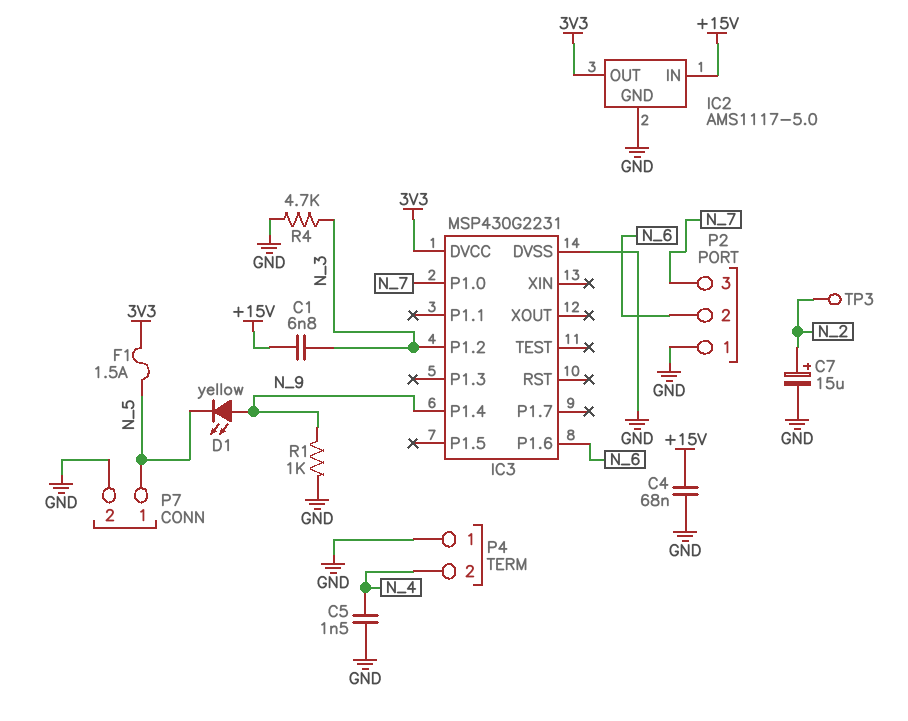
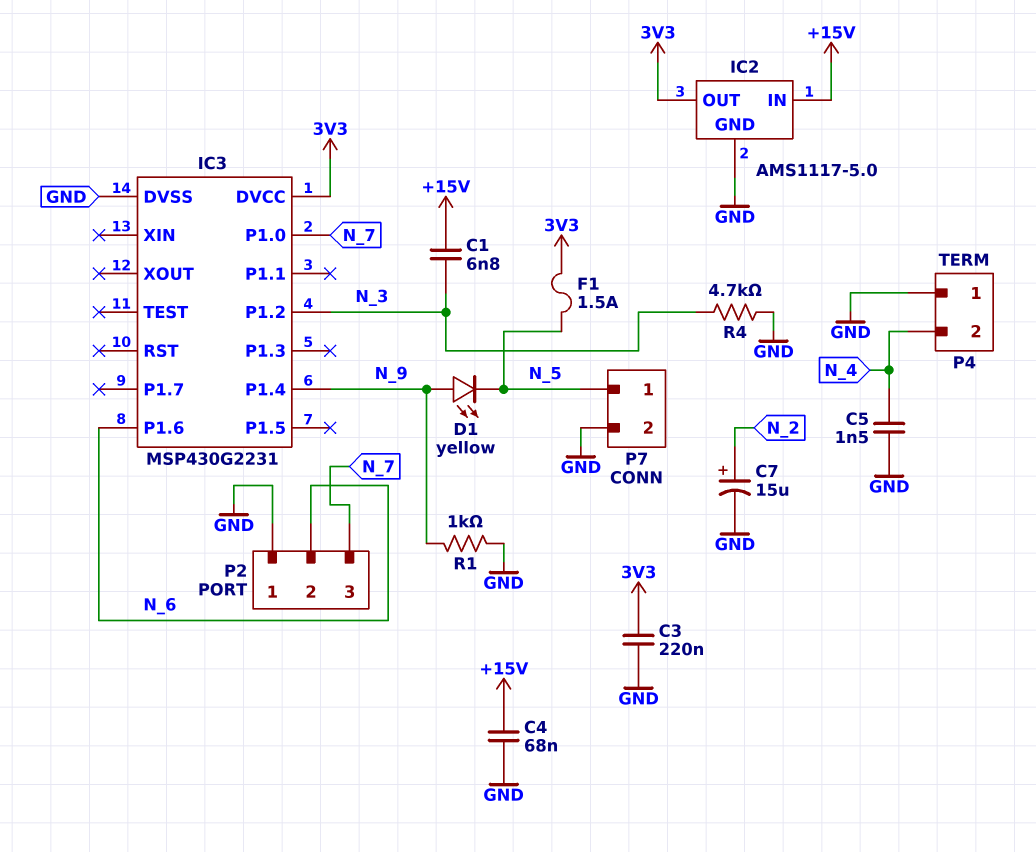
C3: none -> 220nF (3V3, GND)
TP3: test point (N_2) -> none

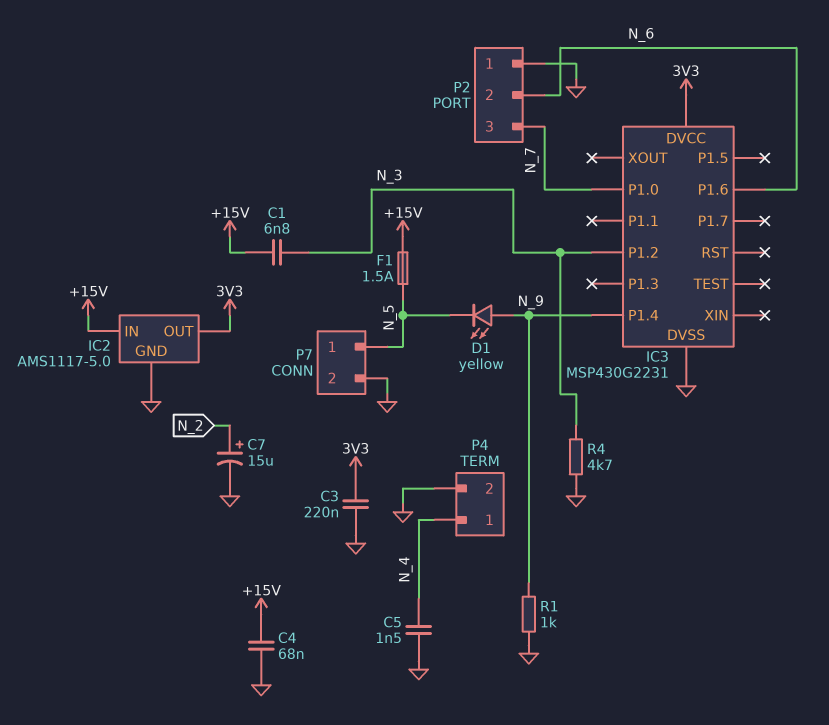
F1: 1.5A (3V3, N_5) -> 1.5A (+15V, N_5)
P4 pin 1: GND -> N_4
P4 pin 2: N_4 -> GND

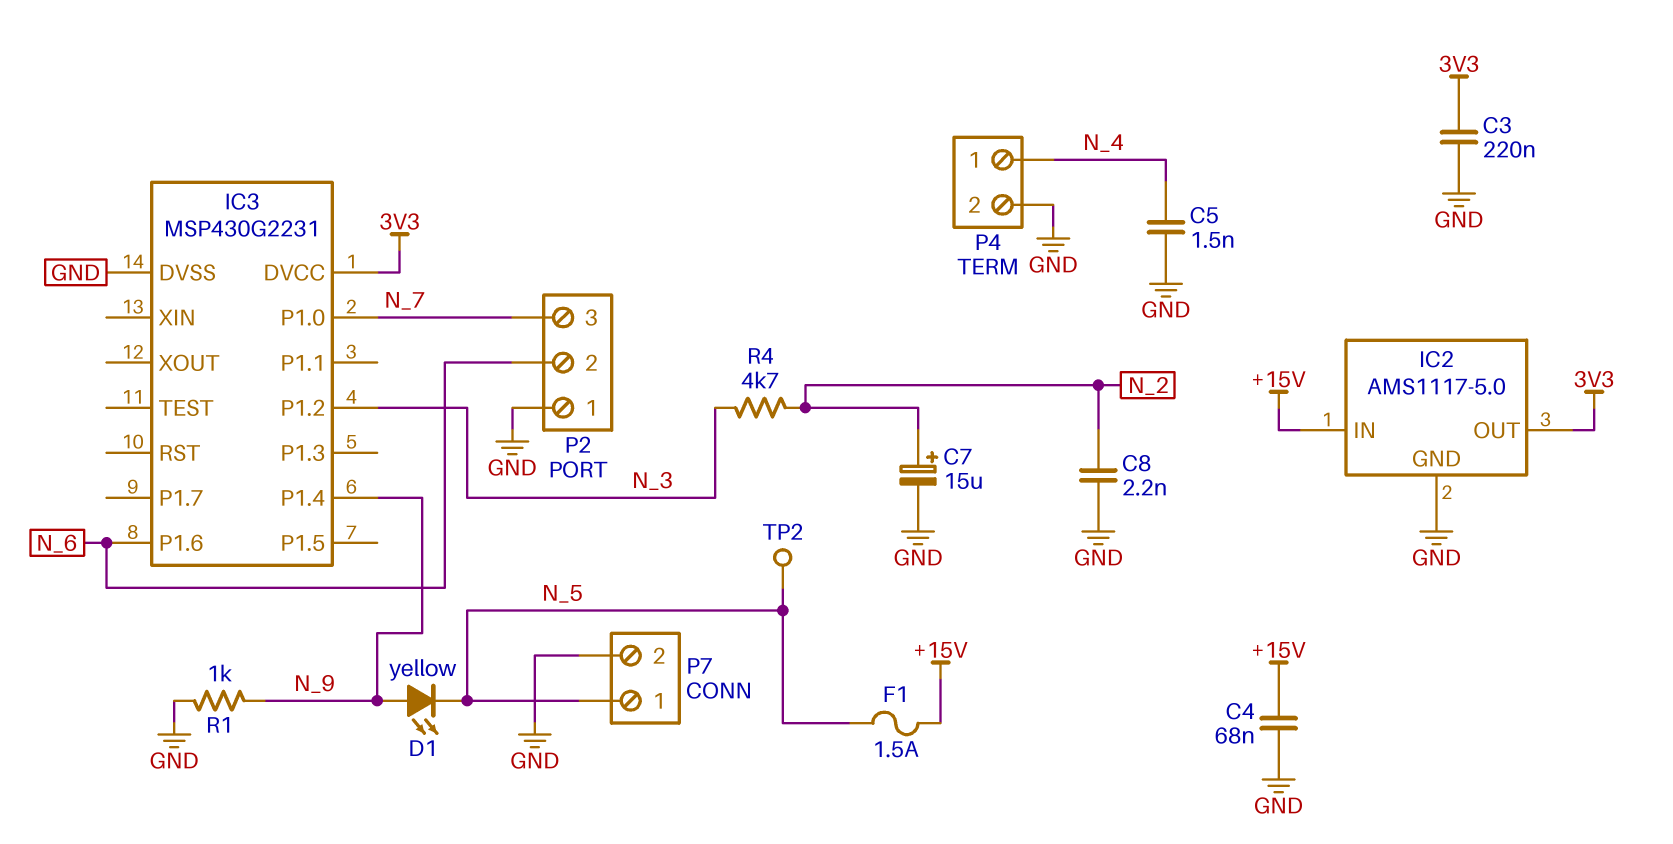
C1: 6.8nF (+15V, N_3) -> none
C8: none -> 2.2nF (GND, N_2)
R4: 4.7k (GND, N_3) -> 4.7k (N_2, N_3)
TP2: none -> test point (N_5)

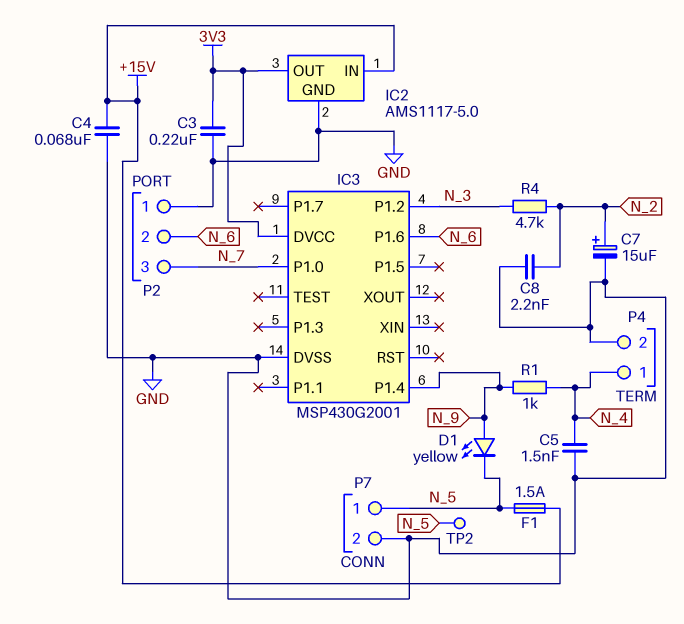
IC3: MSP430G2231 -> MSP430G2001
R1: 1k (GND, N_9) -> 1k (N_4, N_9)

